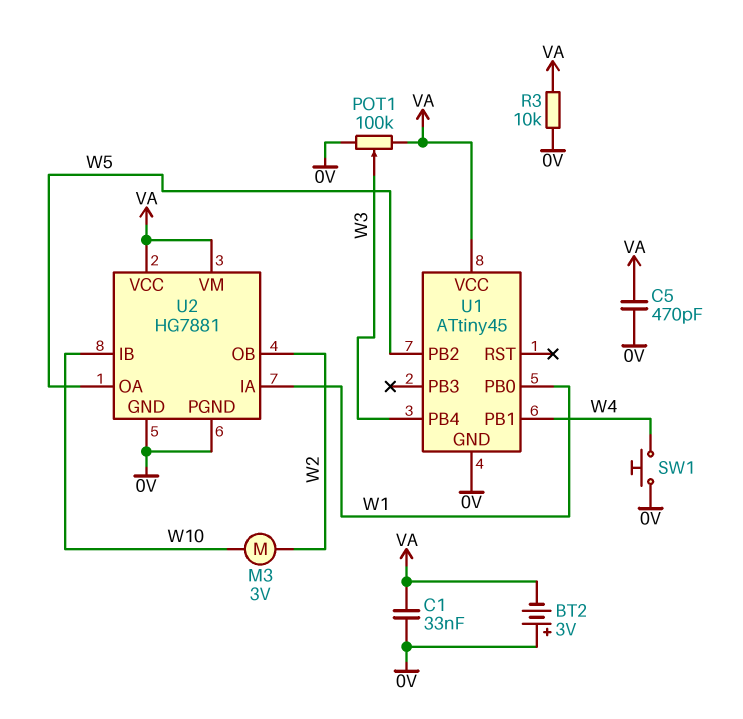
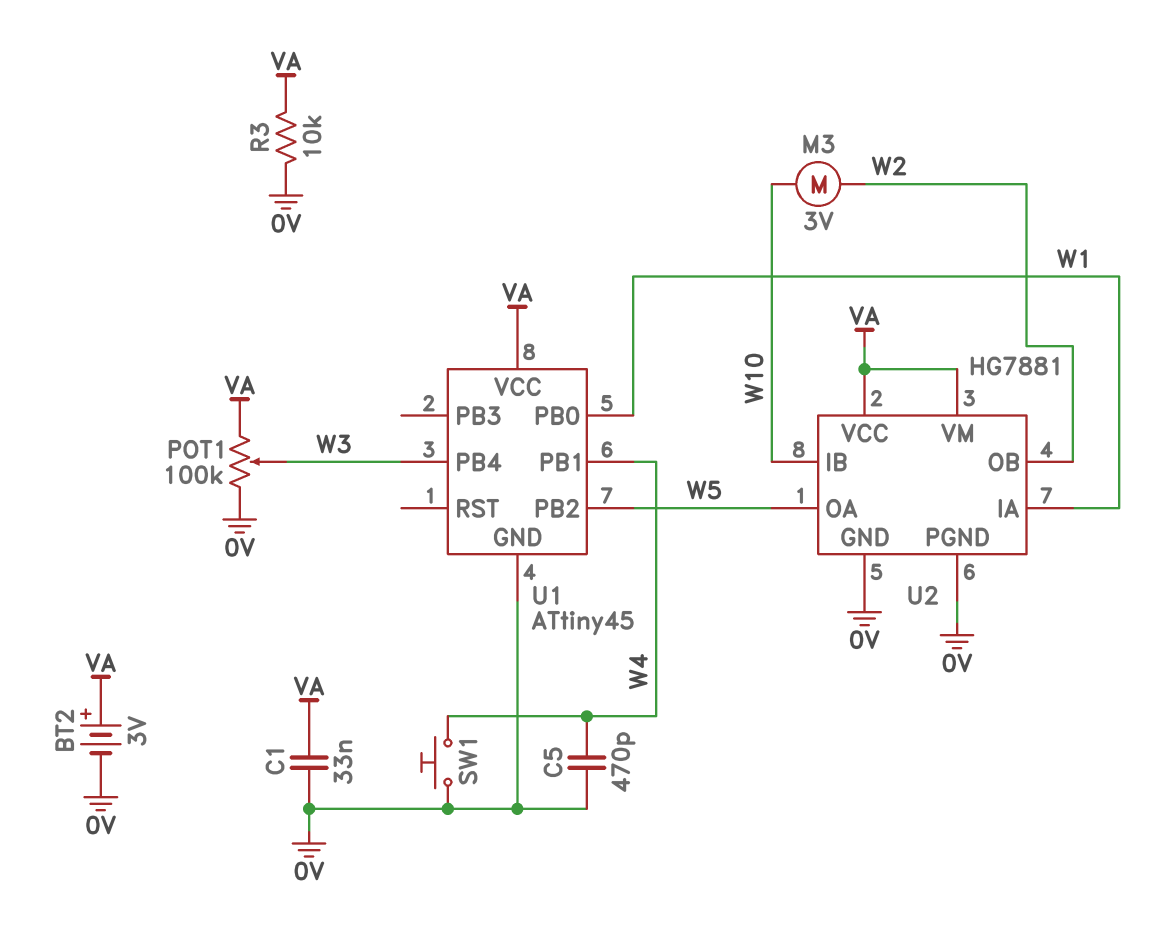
BT2: 3V (plus 0V, minus VA) -> 3V (plus VA, minus 0V)
C5: 470pF (0V, VA) -> 470pF (0V, W4)

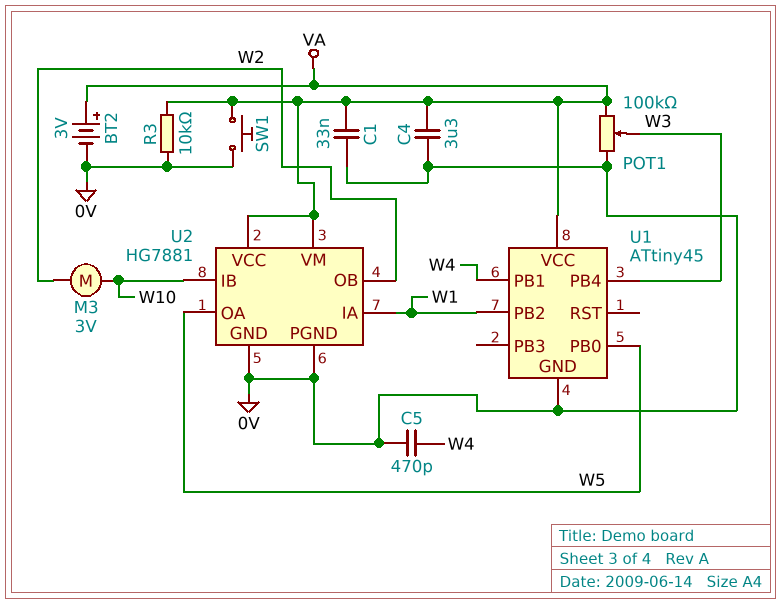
C4: none -> 3.3uF (0V, VA)
SW1: button (0V, W4) -> button (0V, VA)
U1 pin PB0: W1 -> W5
U1 pin PB2: W5 -> W1

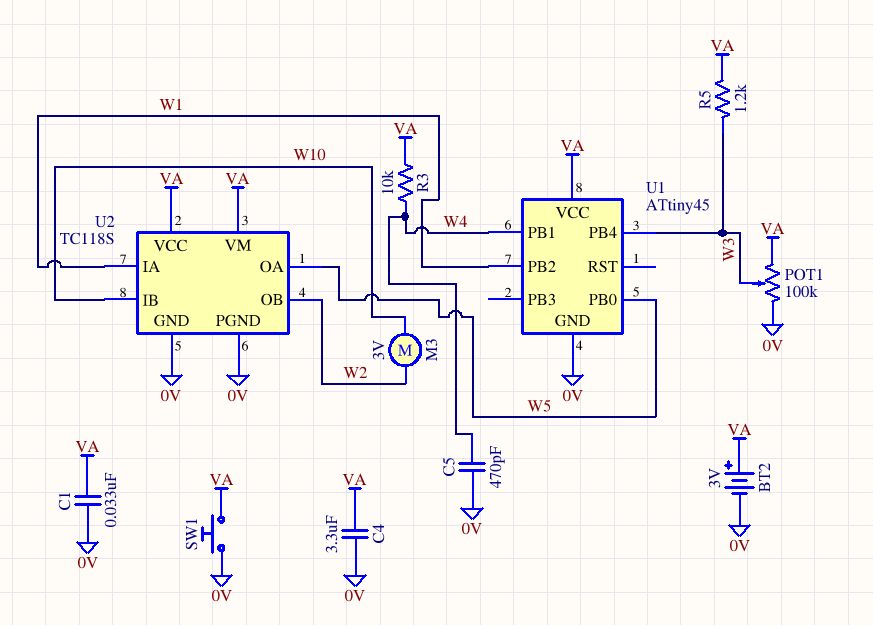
R3: 10k (0V, VA) -> 10k (VA, W4)
R5: none -> 1.2k (VA, W3)
U2: HG7881 -> TC118S

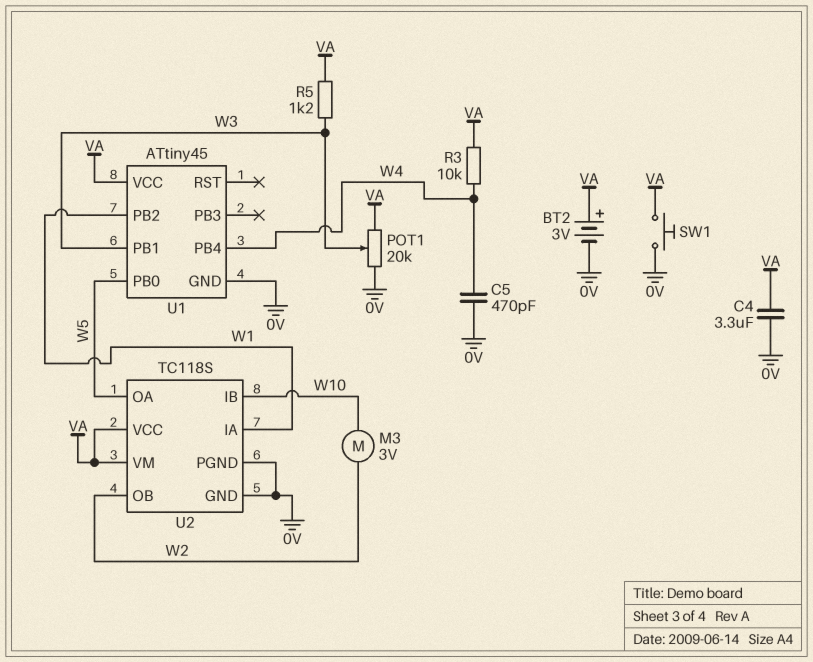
C1: 33nF (0V, VA) -> none
POT1: 100k (0V, VA, wiper W3) -> 20k (0V, VA, wiper W3)
U1 pin PB1: W4 -> W3
U1 pin PB4: W3 -> W4

